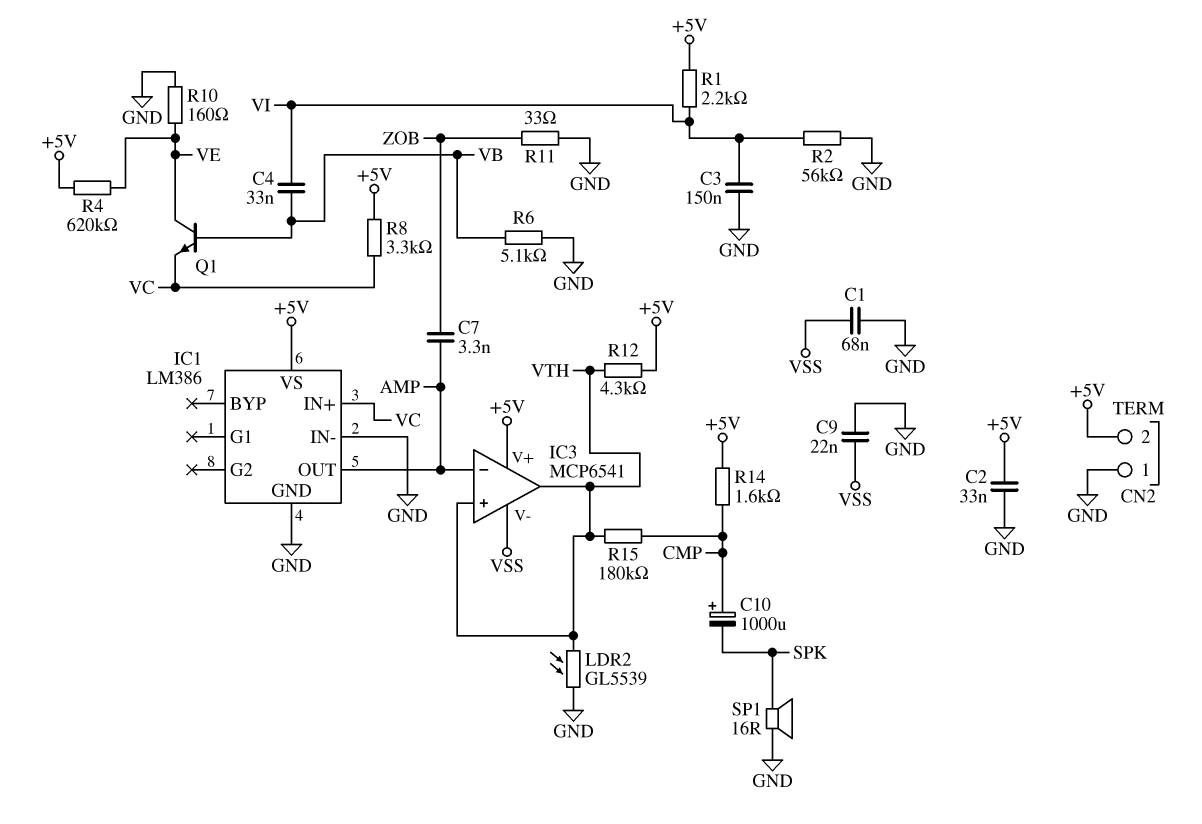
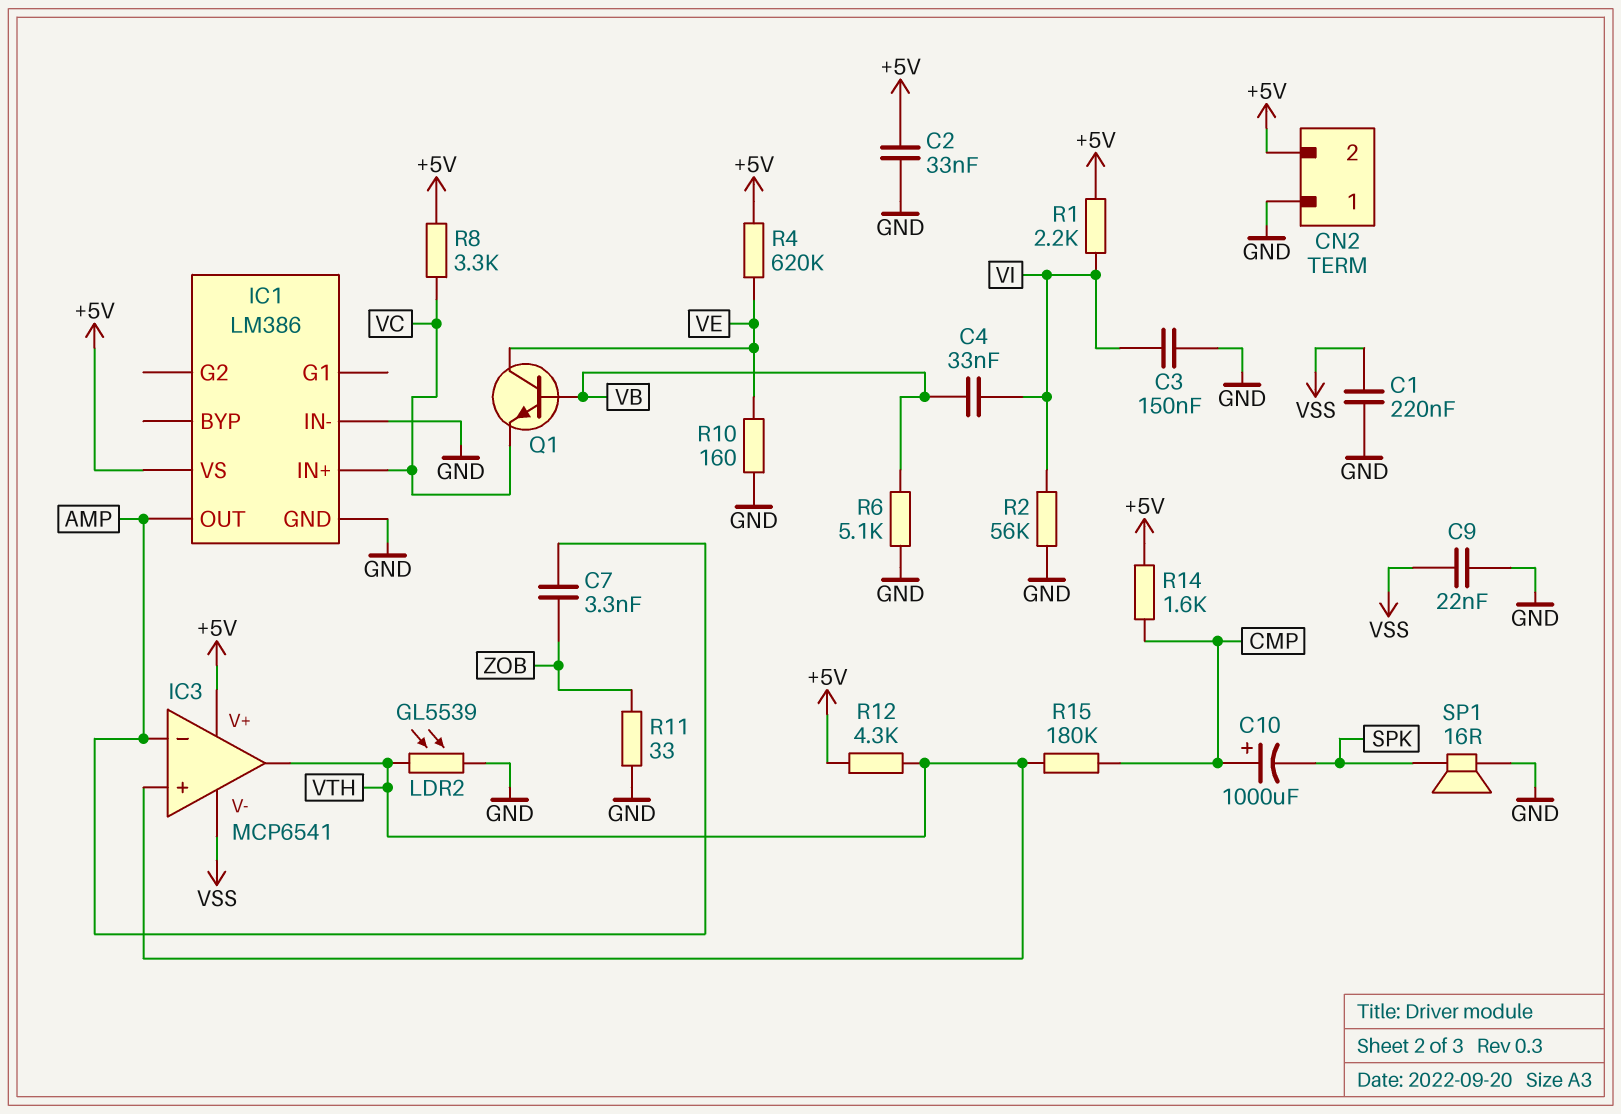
C1: 68nF (GND, VSS) -> 220nF (GND, VSS)

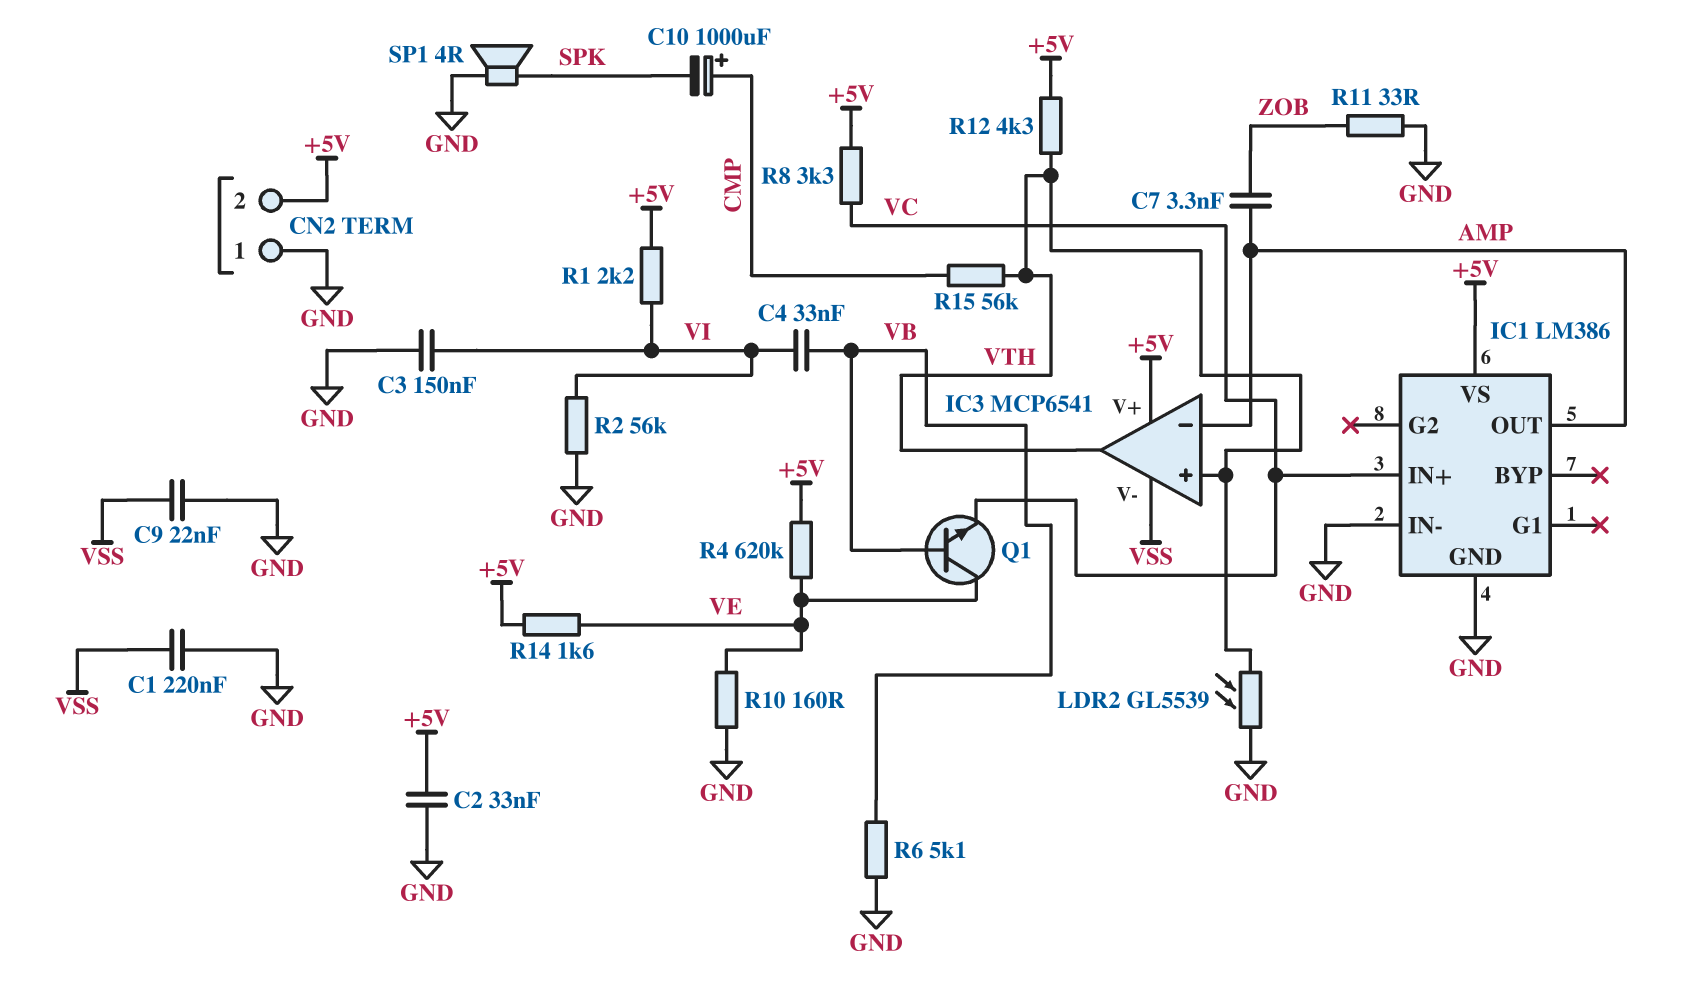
R14: 1.6k (+5V, CMP) -> 1.6k (+5V, VE)
R15: 180k (CMP, VTH) -> 56k (CMP, VTH)
SP1: speaker 16R (GND, SPK) -> speaker 4R (GND, SPK)

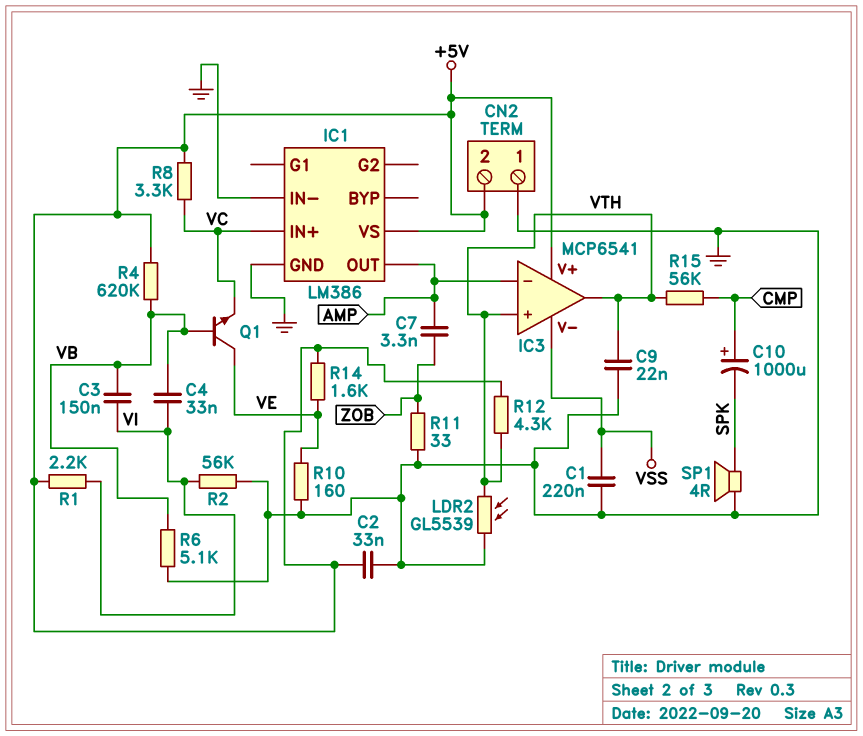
C3: 150nF (GND, VI) -> 150nF (VB, VI)
C9: 22nF (GND, VSS) -> 22nF (GND, VTH)
R4: 620k (+5V, VE) -> 620k (+5V, VB)

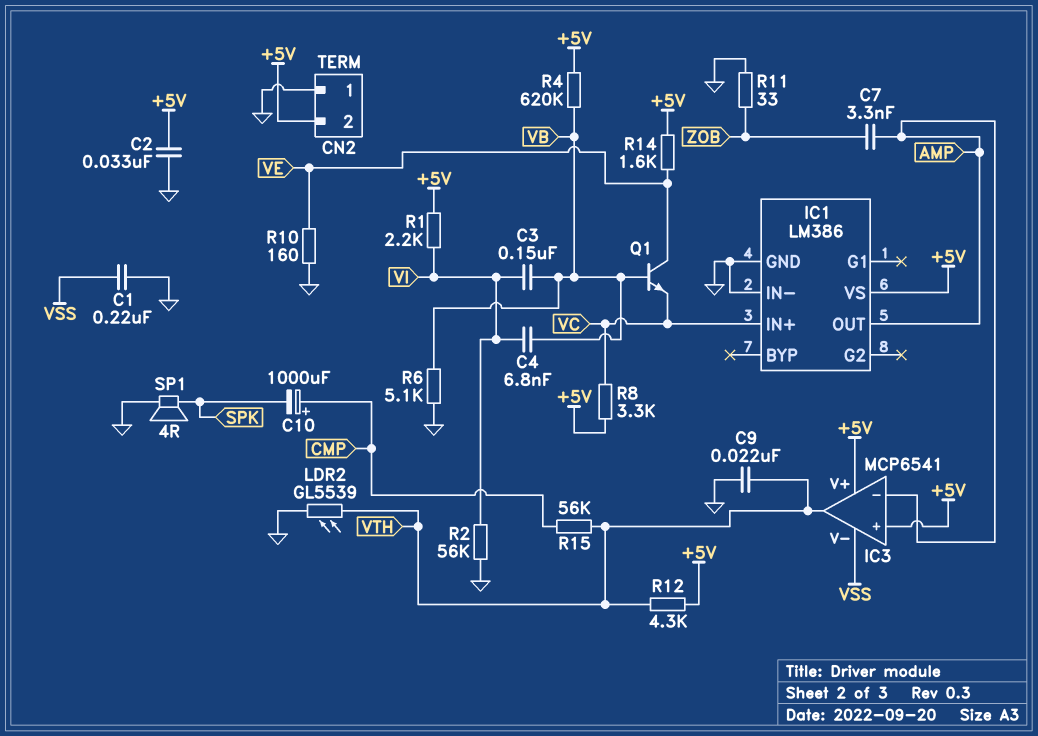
C4: 33nF (VB, VI) -> 6.8nF (VB, VI)
IC3 pin in+: VTH -> +5V

